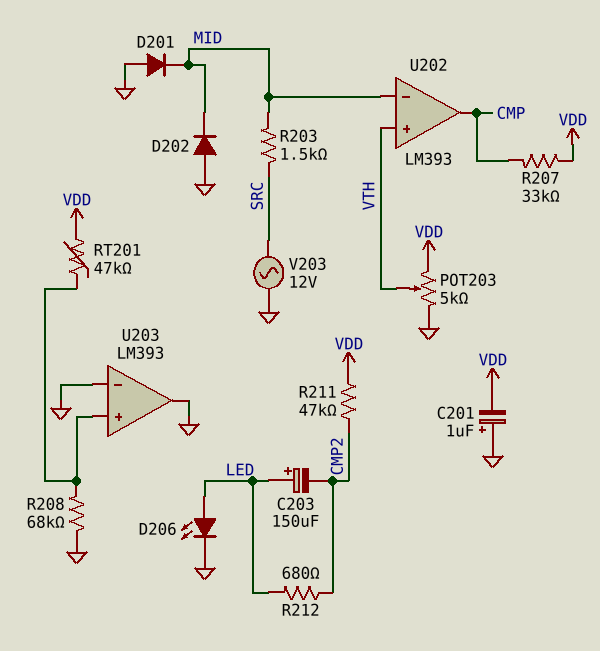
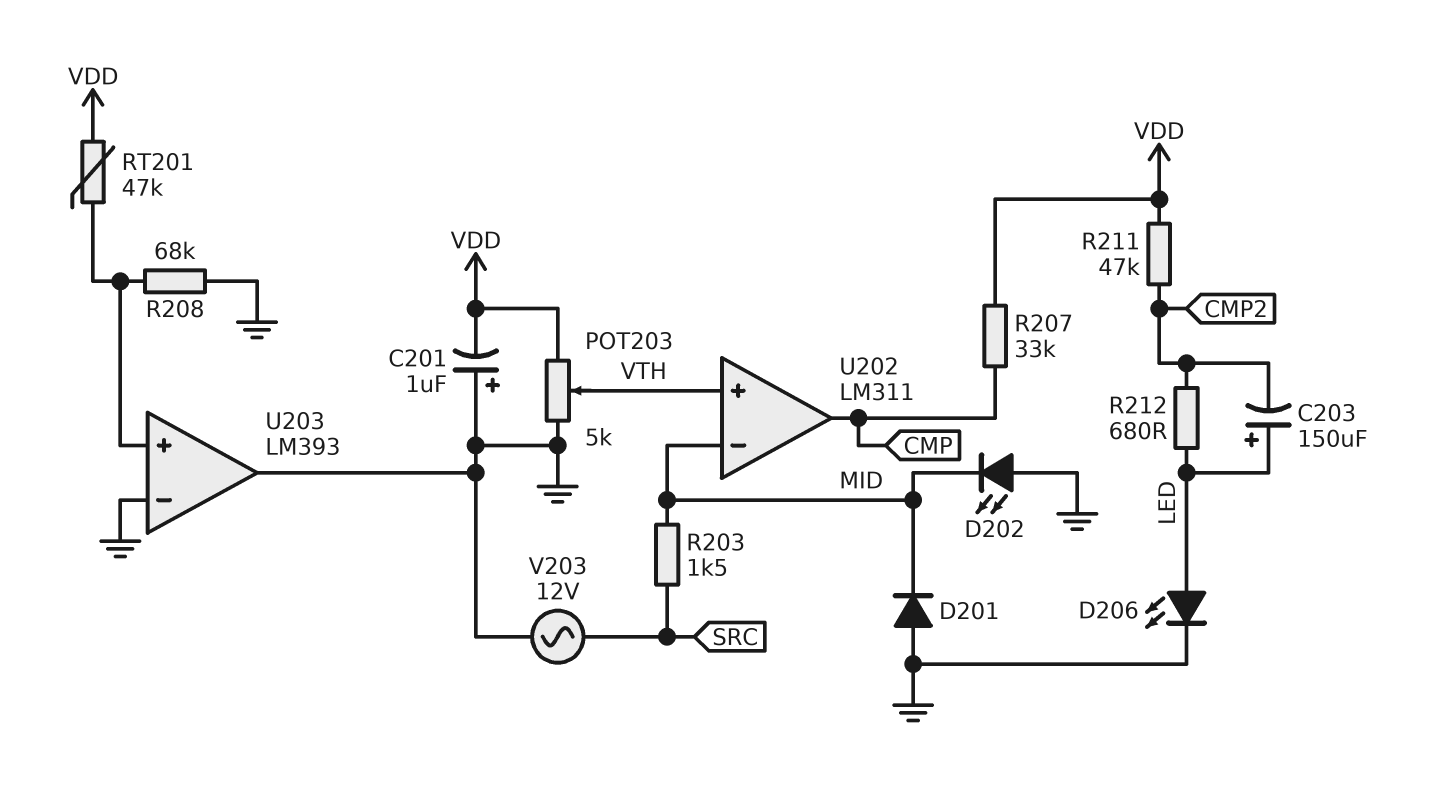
D202: diode (A GND, K MID) -> LED (A GND, K MID)
U202: LM393 -> LM311

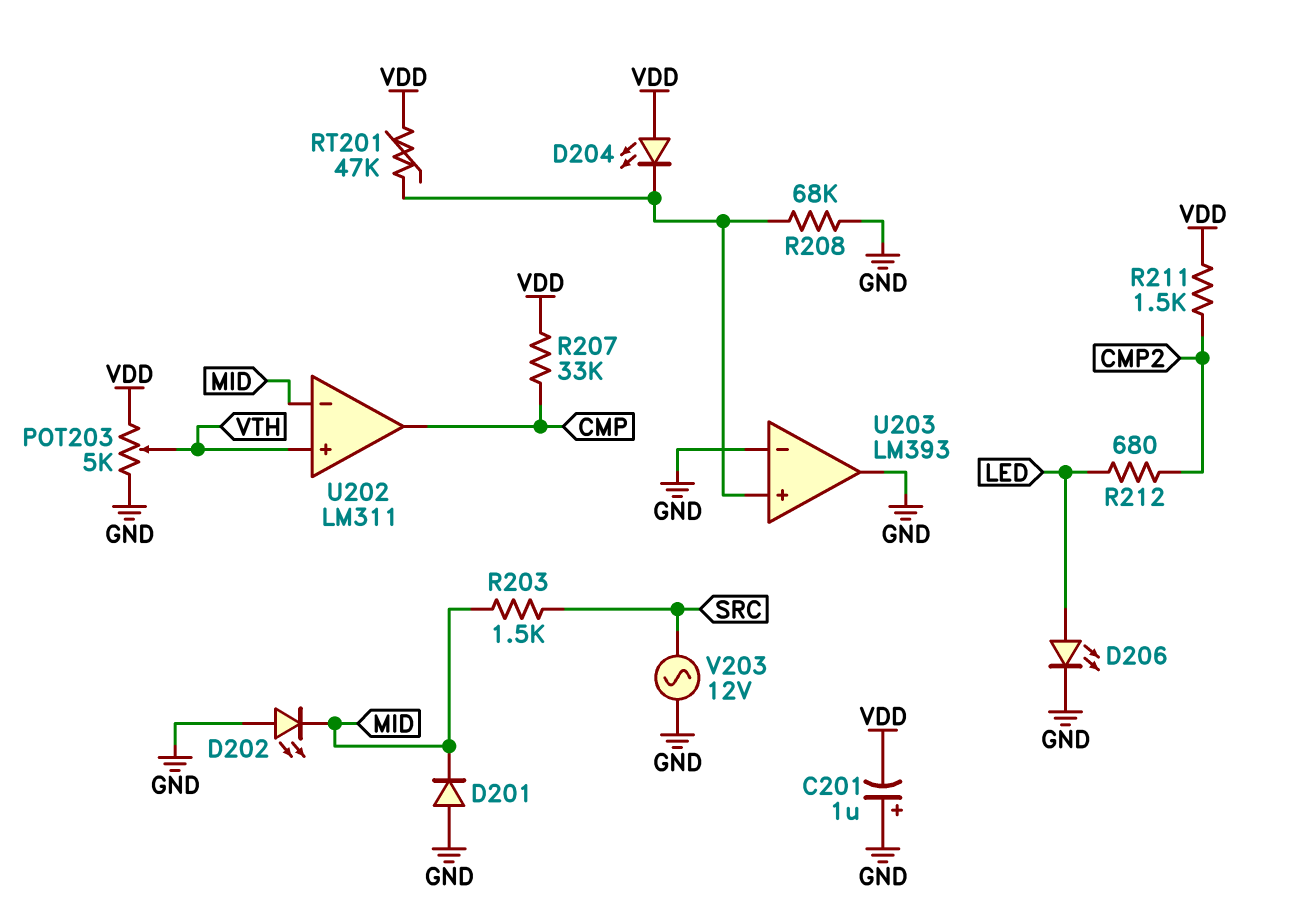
C203: 150uF (plus LED, minus CMP2) -> none
D204: none -> LED (A VDD, K U203/in+)
R211: 47k (CMP2, VDD) -> 1.5k (CMP2, VDD)

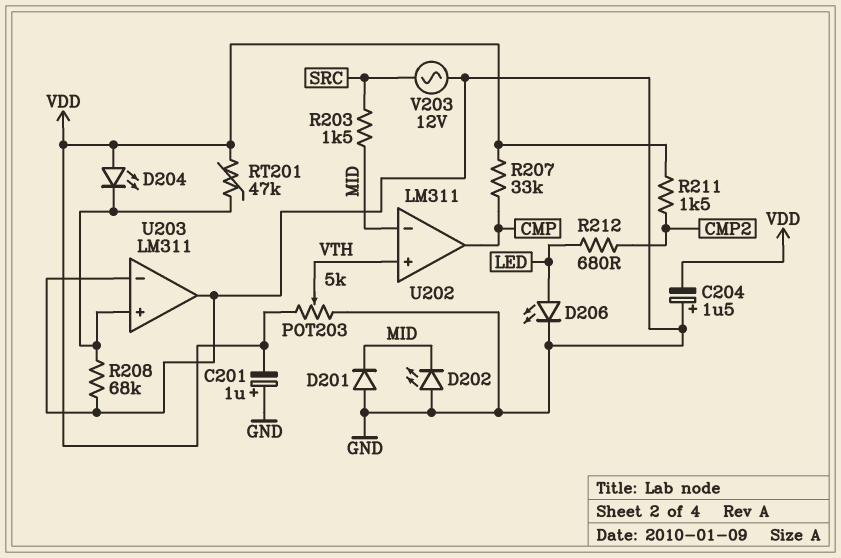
C204: none -> 1.5uF (plus GND, minus VDD)
U203: LM393 -> LM311

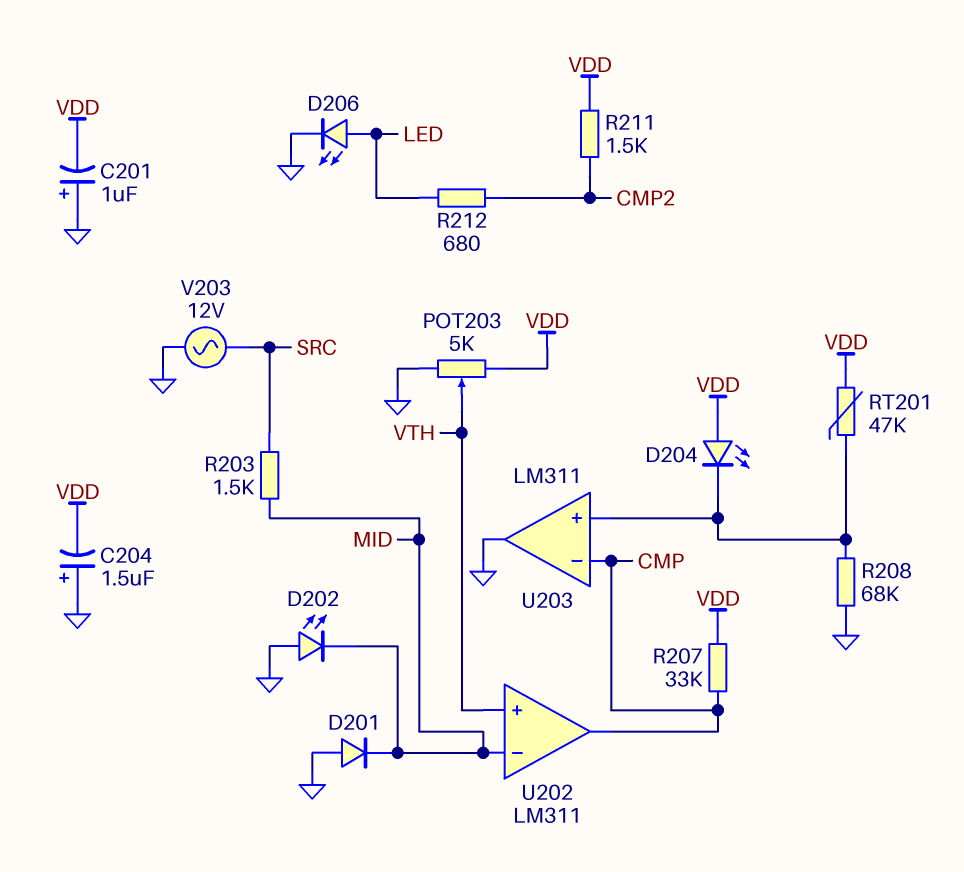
U203 pin in-: GND -> CMP

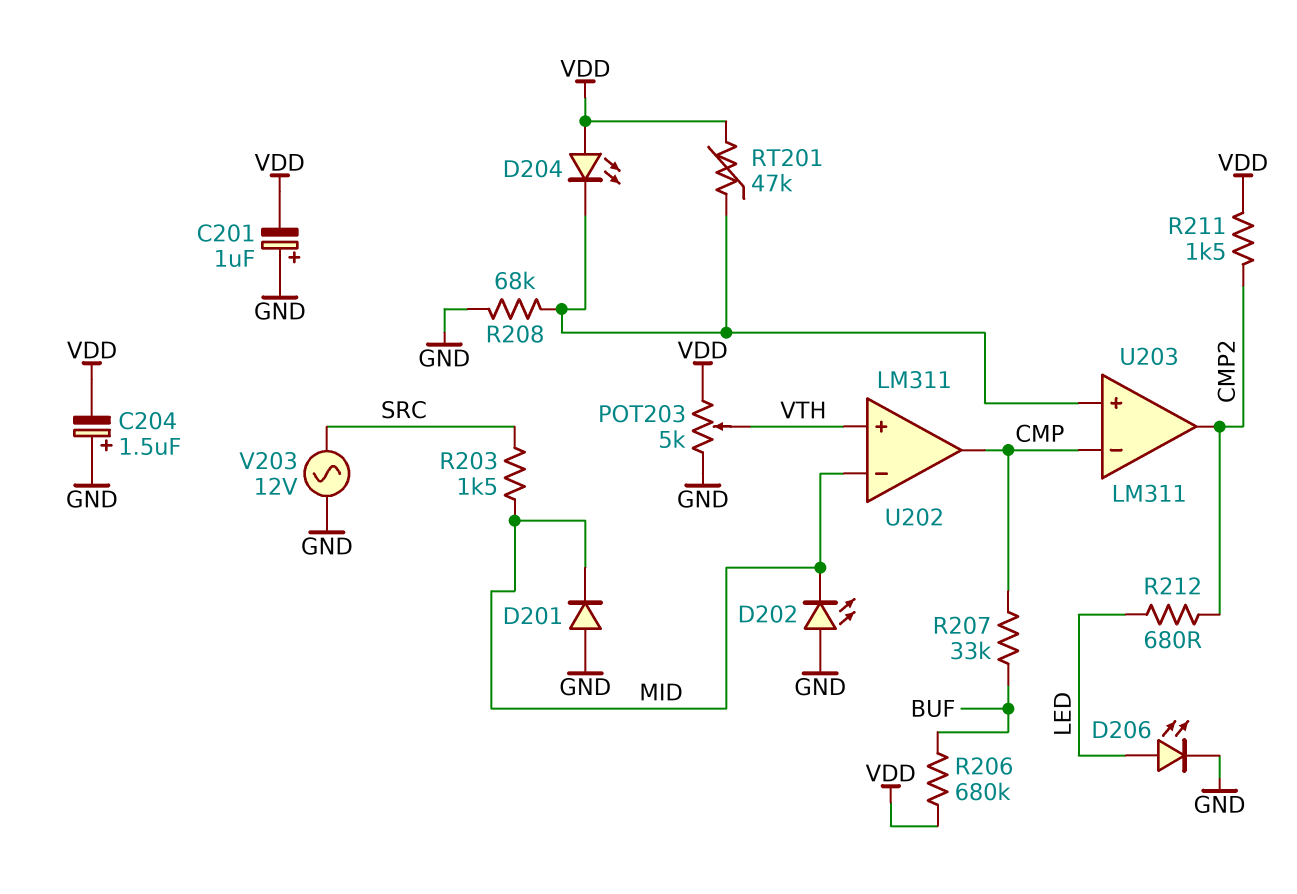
R206: none -> 680k (BUF, VDD)
R207: 33k (CMP, VDD) -> 33k (BUF, CMP)
U203 pin out: GND -> CMP2

